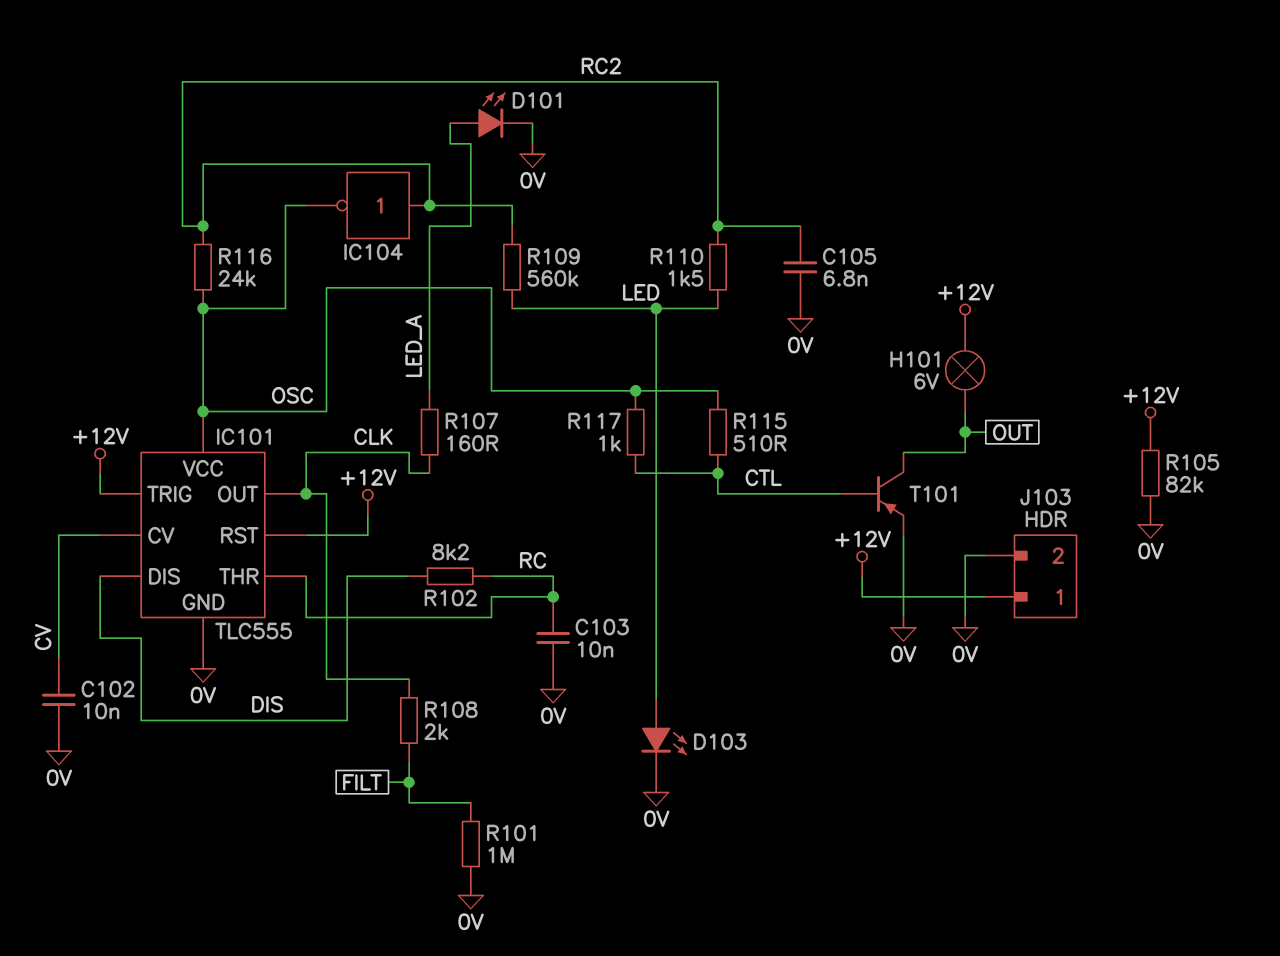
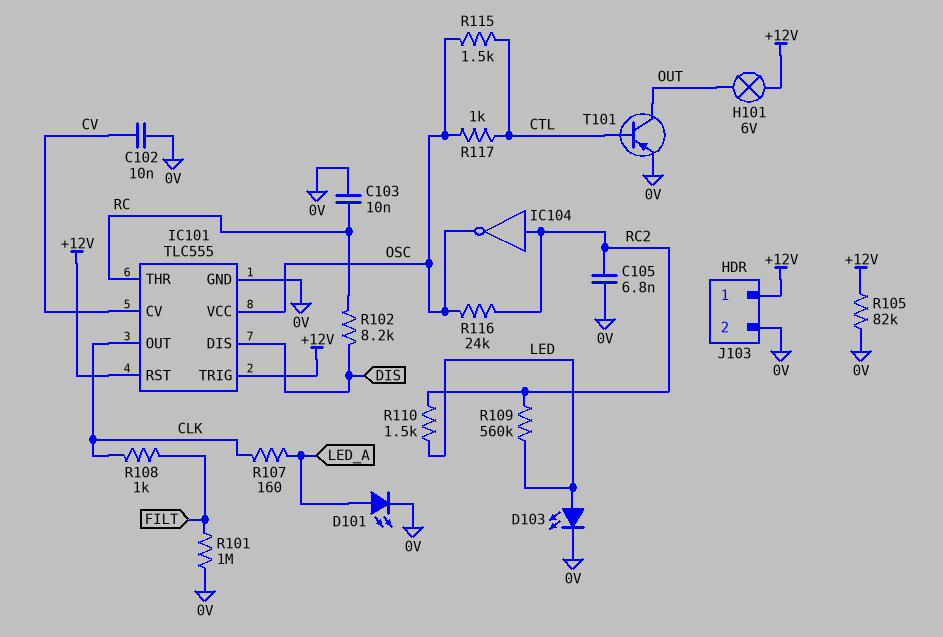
R108: 2k (CLK, FILT) -> 1k (CLK, FILT)
R115: 510 (CTL, OSC) -> 1.5k (CTL, OSC)

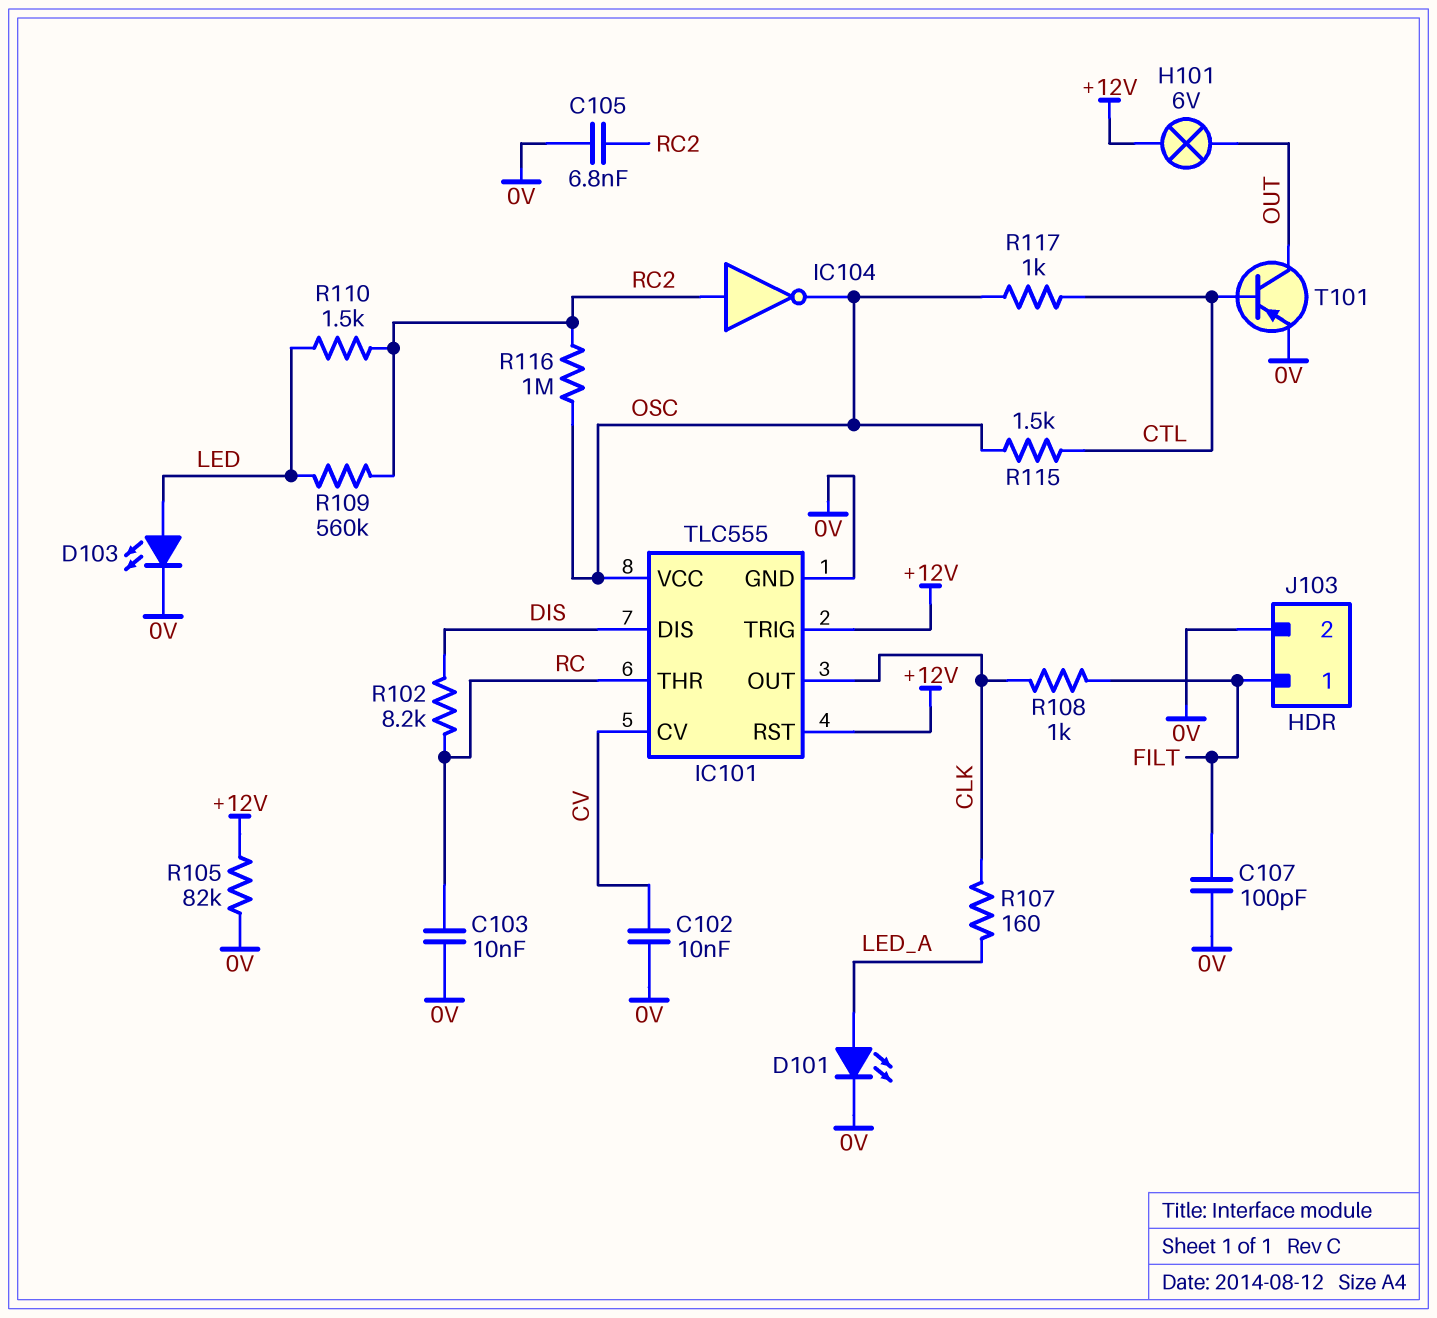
C107: none -> 100pF (0V, FILT)
J103 pin 1: +12V -> FILT
R101: 1M (0V, FILT) -> none
R116: 24k (OSC, RC2) -> 1M (OSC, RC2)

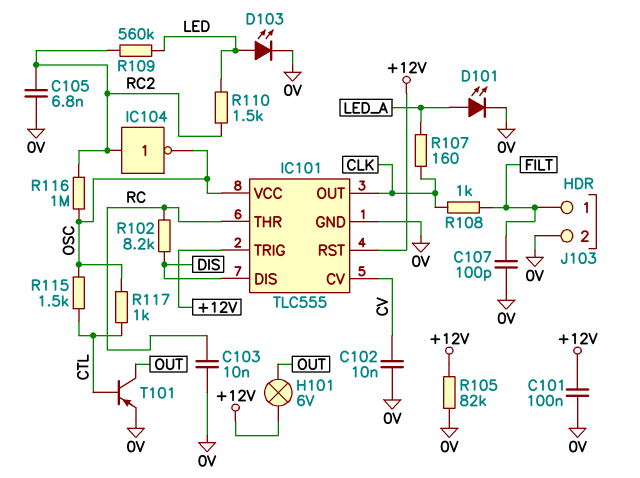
C101: none -> 100nF (+12V, 0V)

